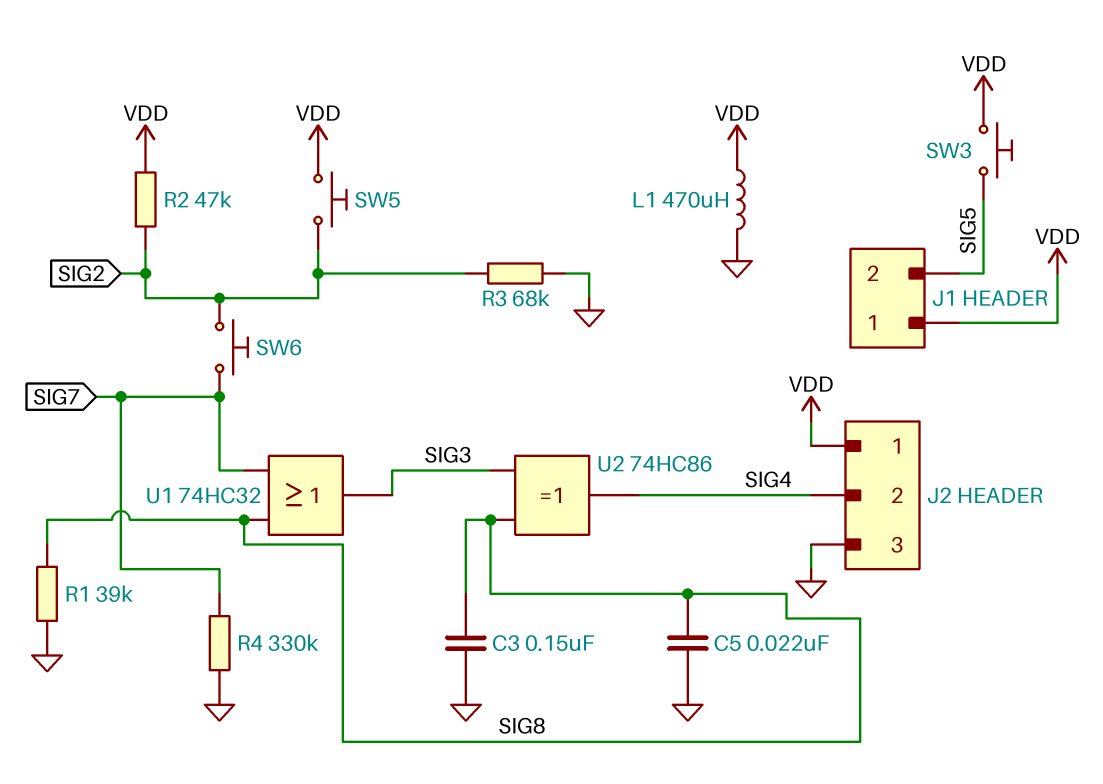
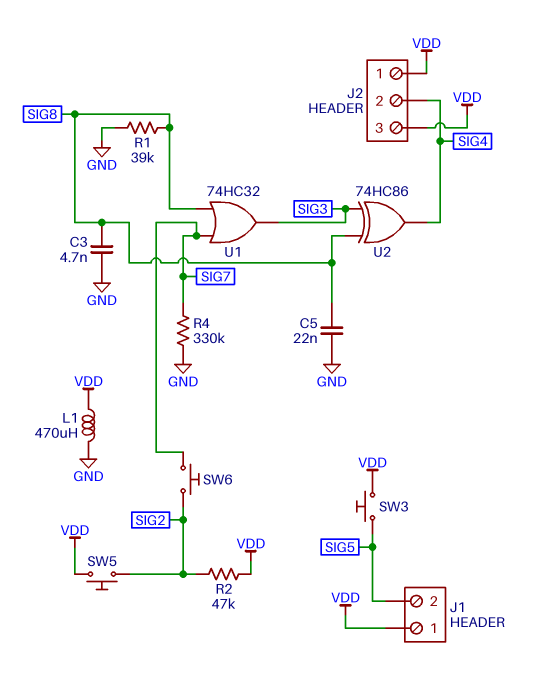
C3: 150nF (GND, SIG8) -> 4.7nF (GND, SIG8)
J2 pin 3: GND -> VDD
R3: 68k (GND, SIG2) -> none

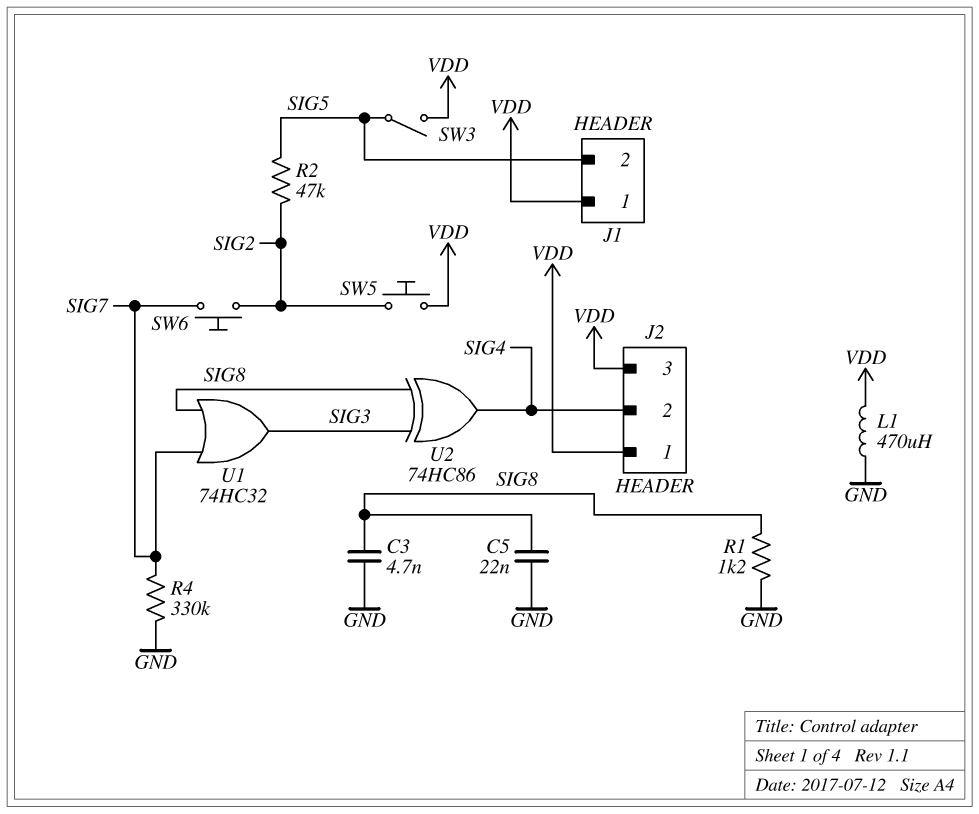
R1: 39k (GND, SIG8) -> 1.2k (GND, SIG8)
R2: 47k (SIG2, VDD) -> 47k (SIG2, SIG5)
SW3: button (SIG5, VDD) -> switch (SIG5, VDD)

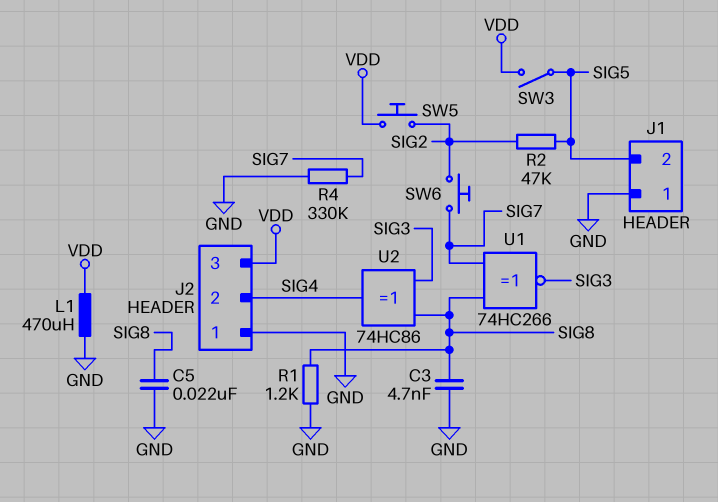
J1 pin 1: VDD -> GND
J2 pin 1: VDD -> GND
U1: OR 74HC32 (in SIG7, in SIG8, out SIG3) -> XNOR 74HC266 (in SIG7, in SIG8, out SIG3)

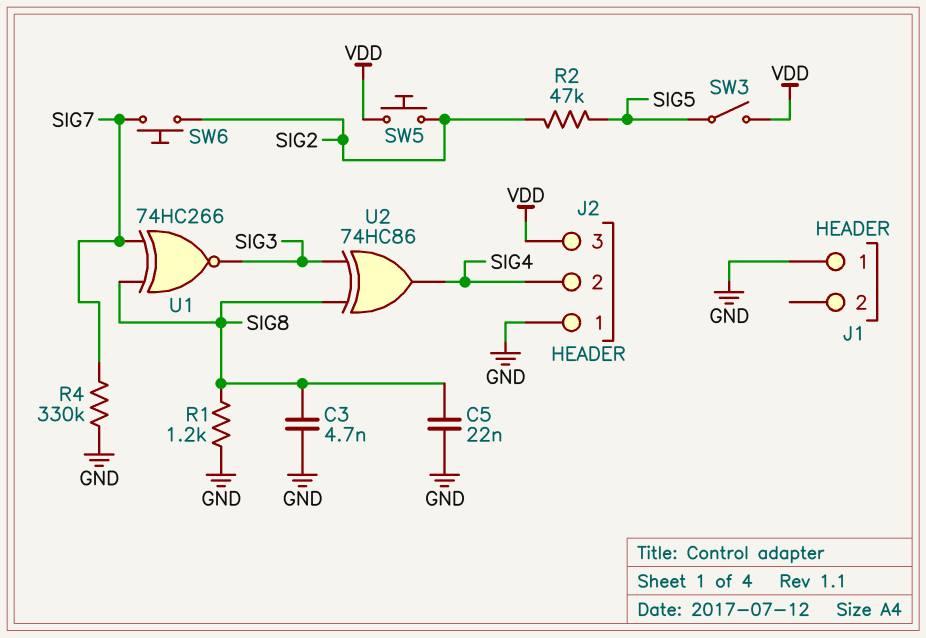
J1 pin 2: SIG5 -> none
L1: 470uH (GND, VDD) -> none

